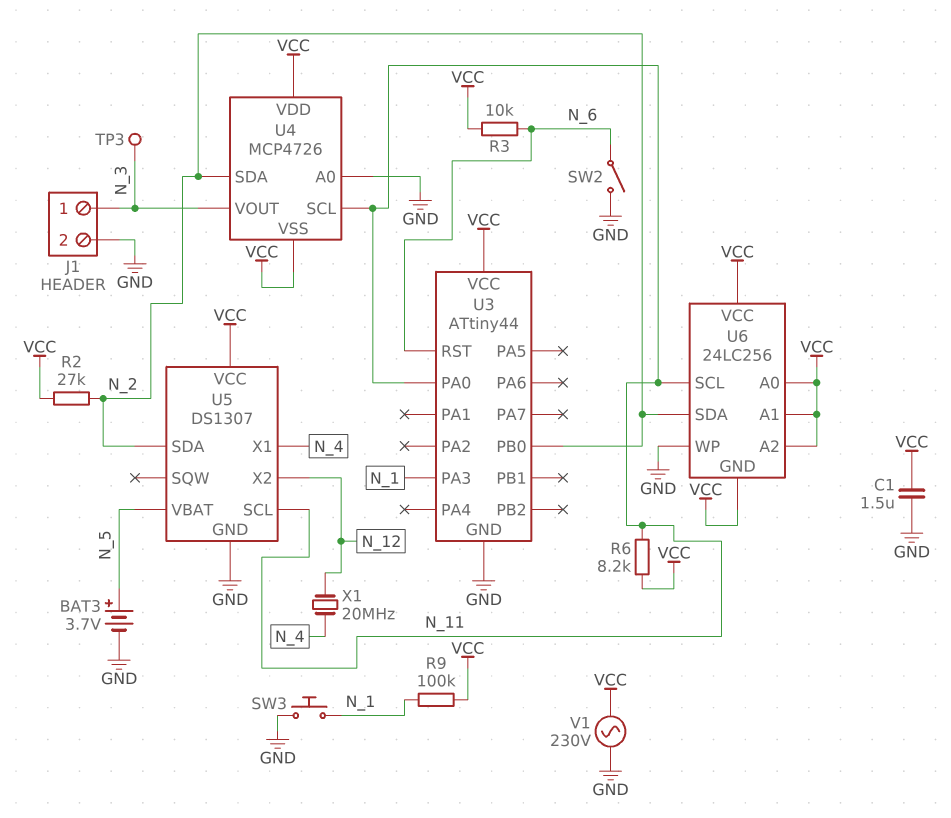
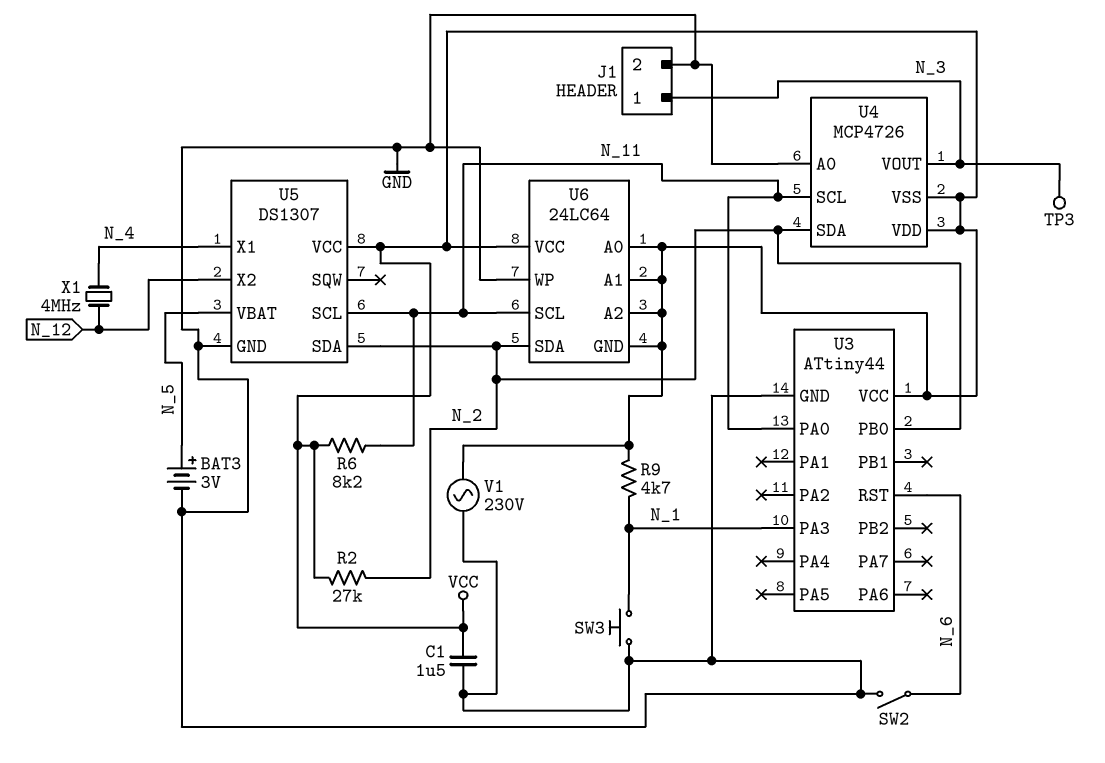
BAT3: 3.7V (plus N_5, minus GND) -> 3V (plus N_5, minus GND)
R3: 10k (N_6, VCC) -> none
R9: 100k (N_1, VCC) -> 4.7k (N_1, VCC)
U6: 24LC256 -> 24LC64
X1: 20MHz (N_4, N_12) -> 4MHz (N_4, N_12)

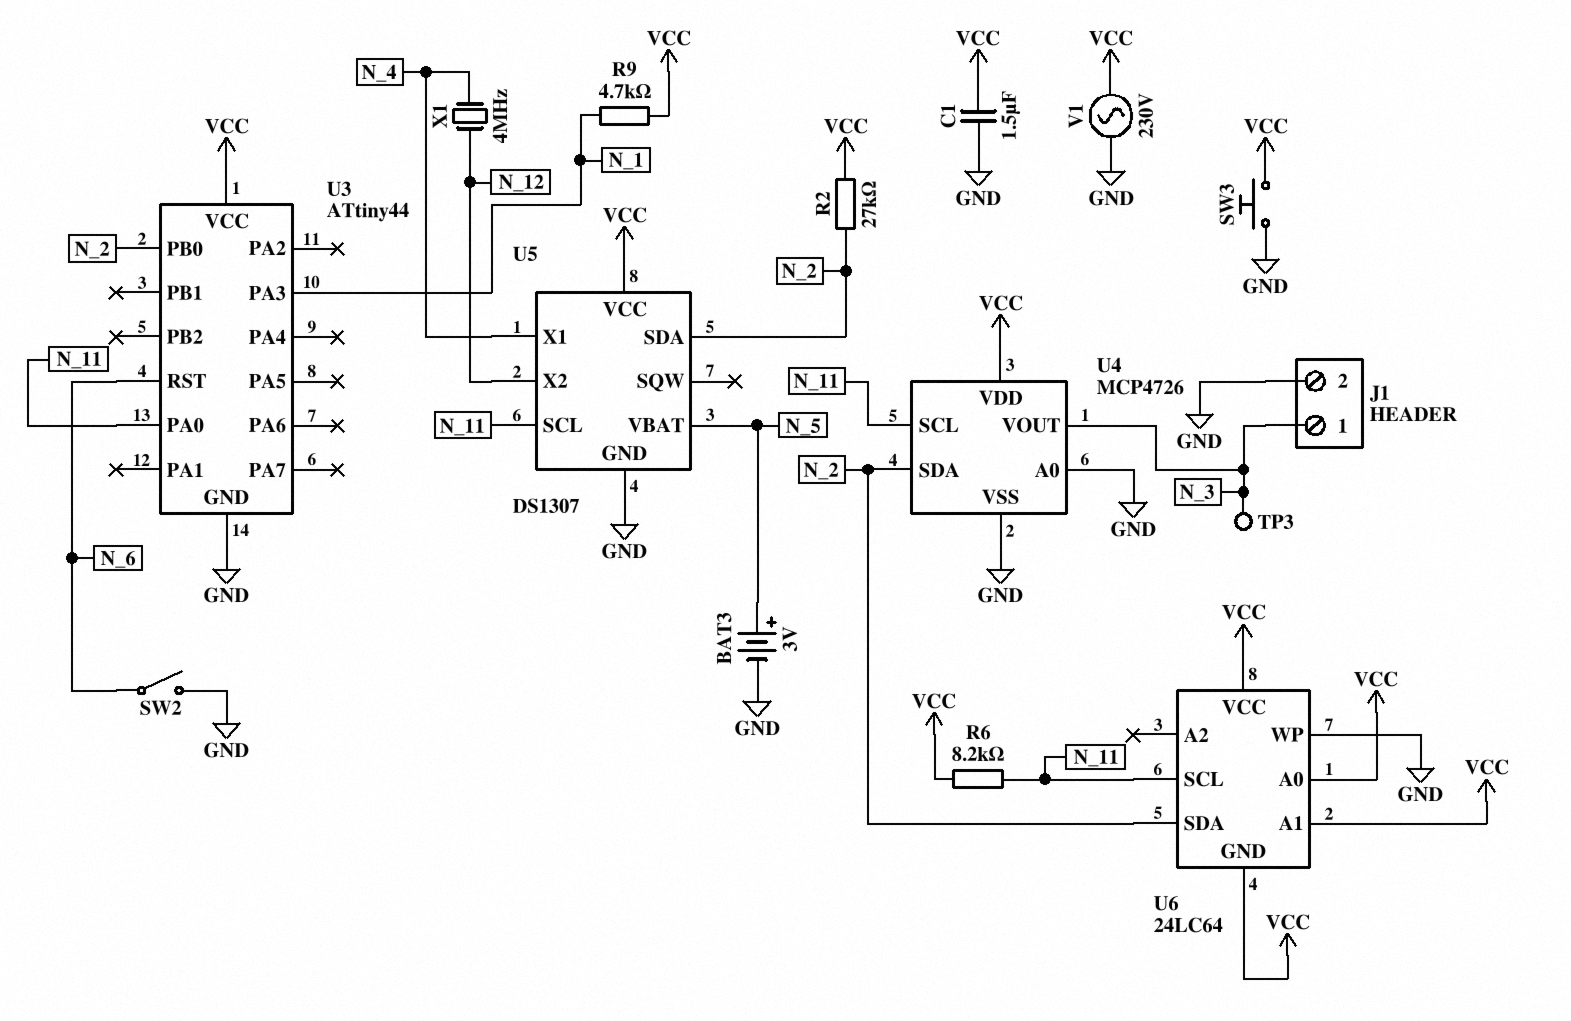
SW3: button (GND, N_1) -> button (GND, VCC)
U4 pin VSS: VCC -> GND
U6 pin A2: VCC -> none

